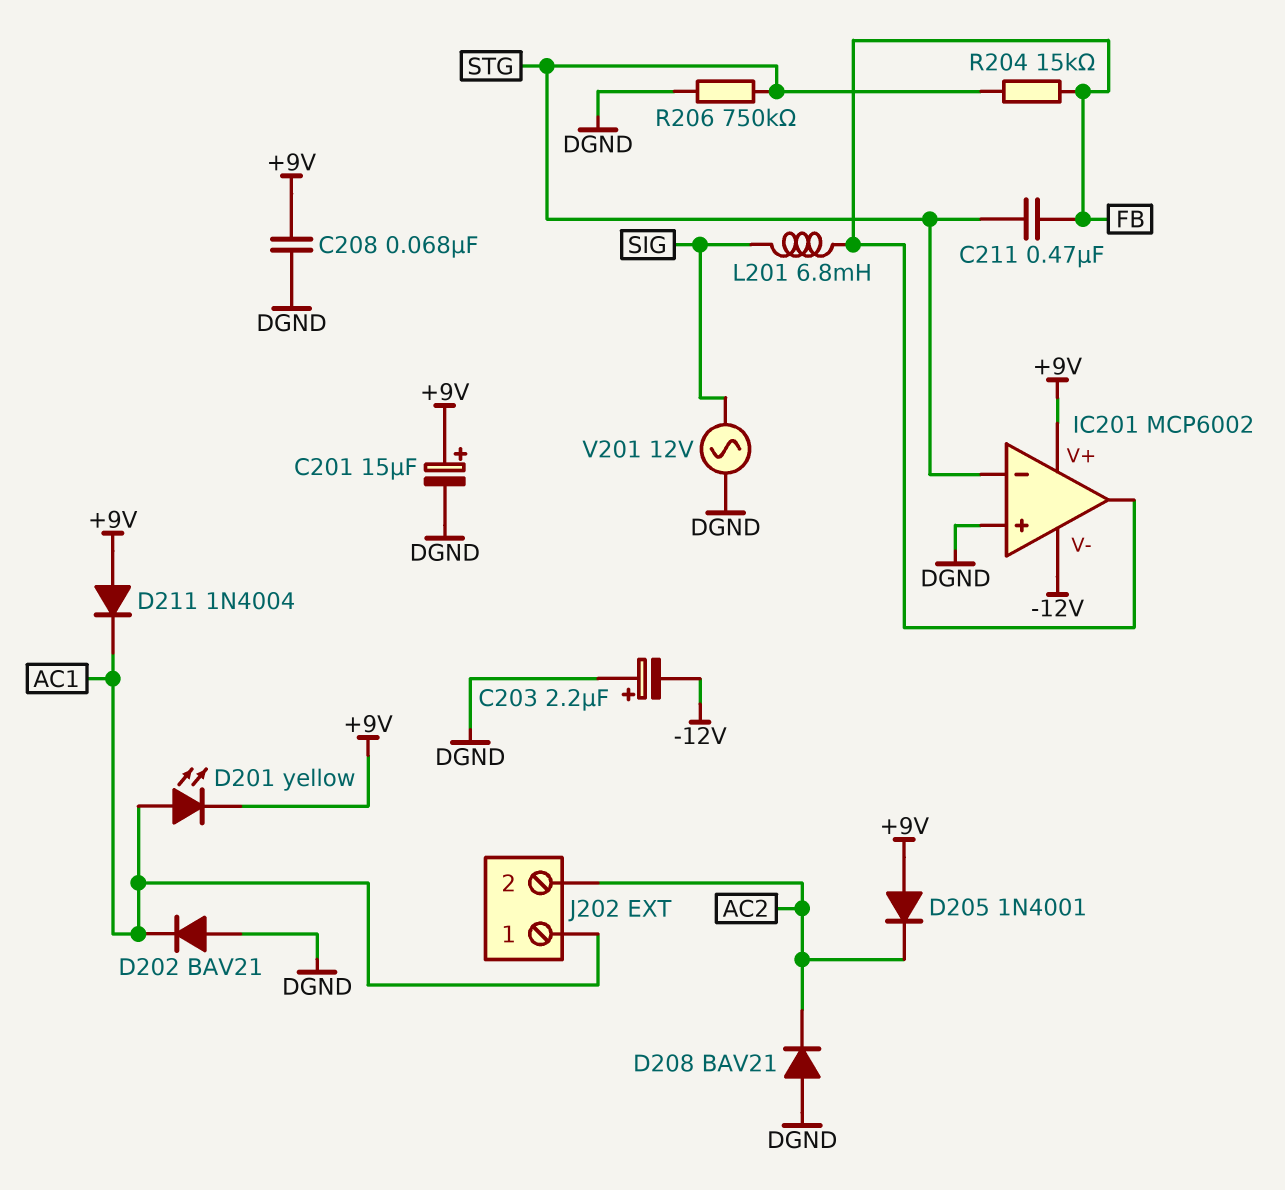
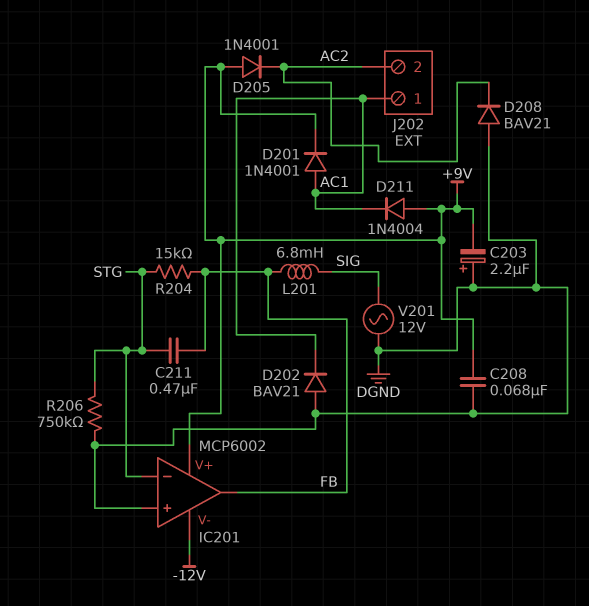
C201: 15uF (plus +9V, minus DGND) -> none
C203: 2.2uF (plus DGND, minus -12V) -> 2.2uF (plus DGND, minus +9V)
D201: LED yellow (A AC1, K +9V) -> diode 1N4001 (A AC1, K +9V)

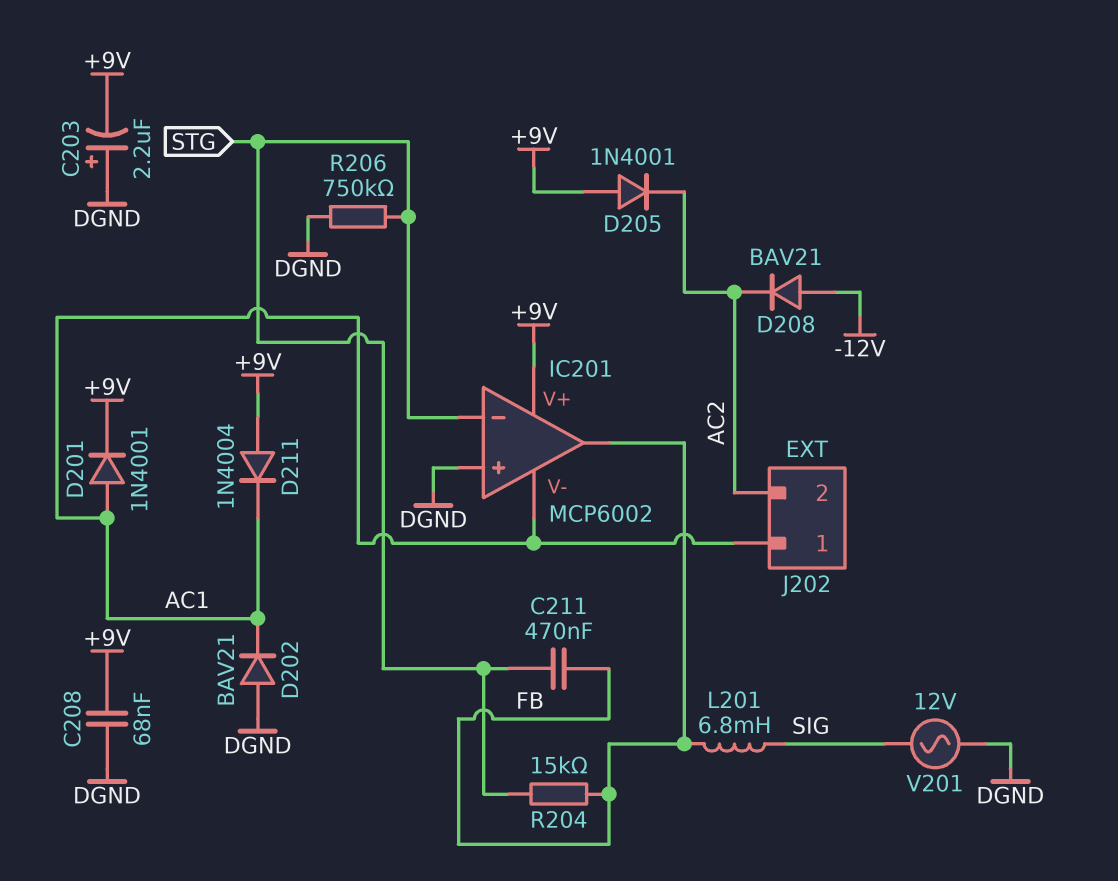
D208: diode BAV21 (A DGND, K AC2) -> diode BAV21 (A -12V, K AC2)
IC201 pin V-: -12V -> AC1

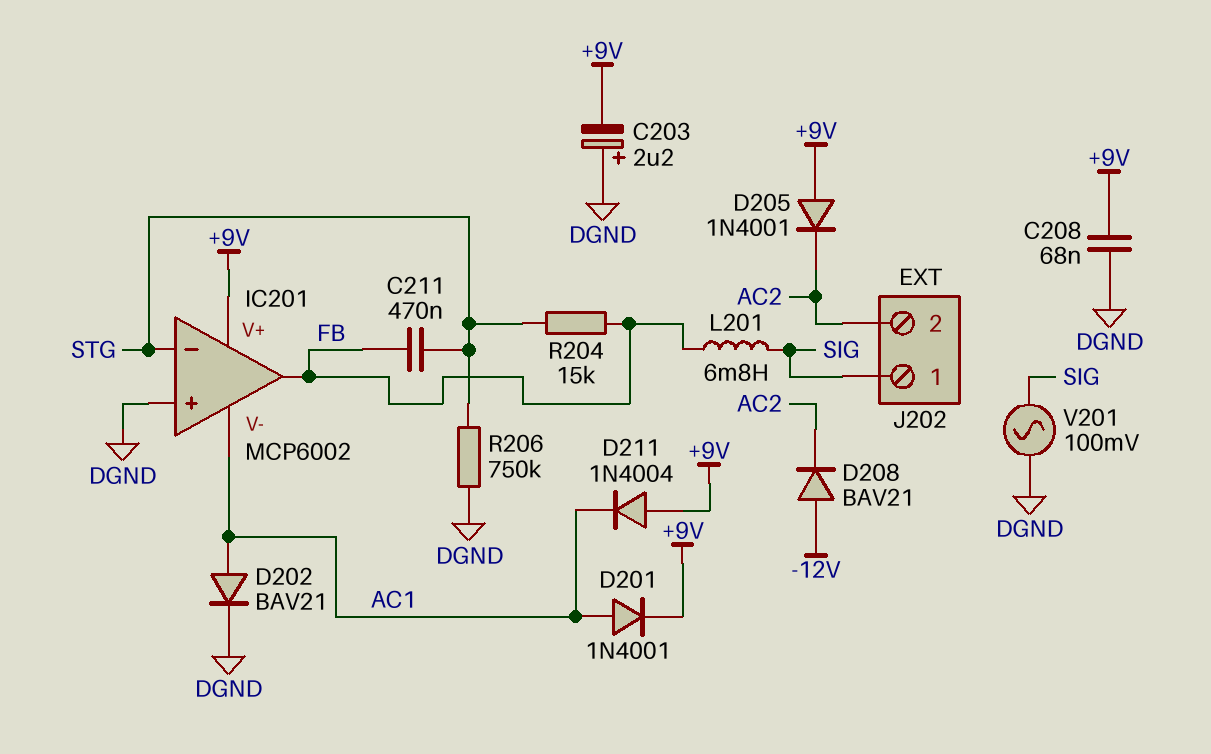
D202: diode BAV21 (A DGND, K AC1) -> diode BAV21 (A AC1, K DGND)
J202 pin 1: AC1 -> SIG
V201: AC 12V (DGND, SIG) -> AC 100mV (DGND, SIG)

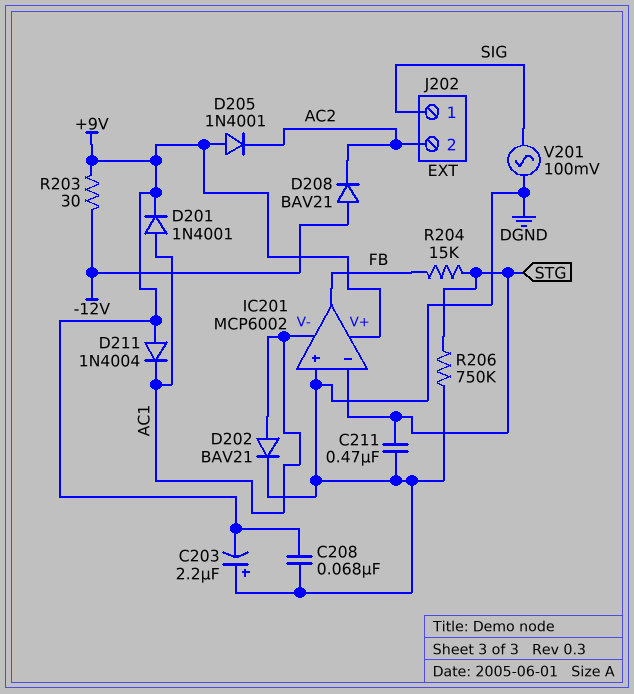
C211: 470nF (FB, STG) -> 470nF (DGND, STG)
L201: 6.8mH (FB, SIG) -> none
R203: none -> 30 (+9V, -12V)

